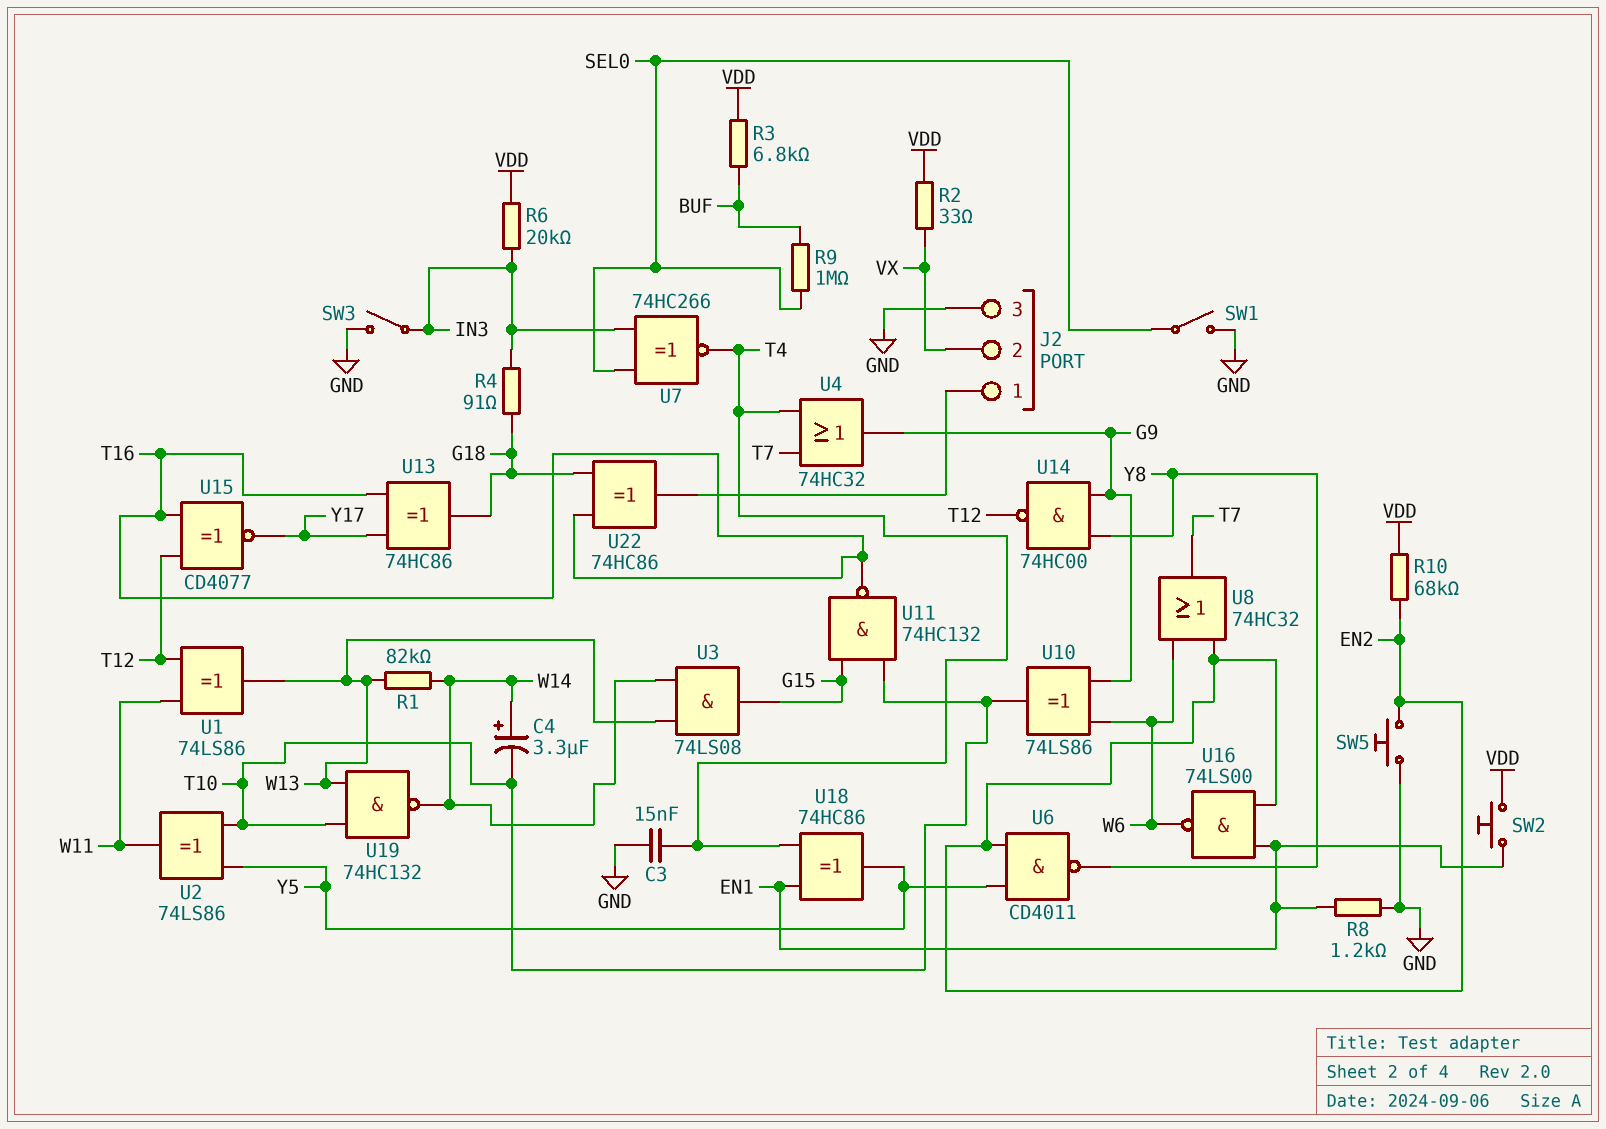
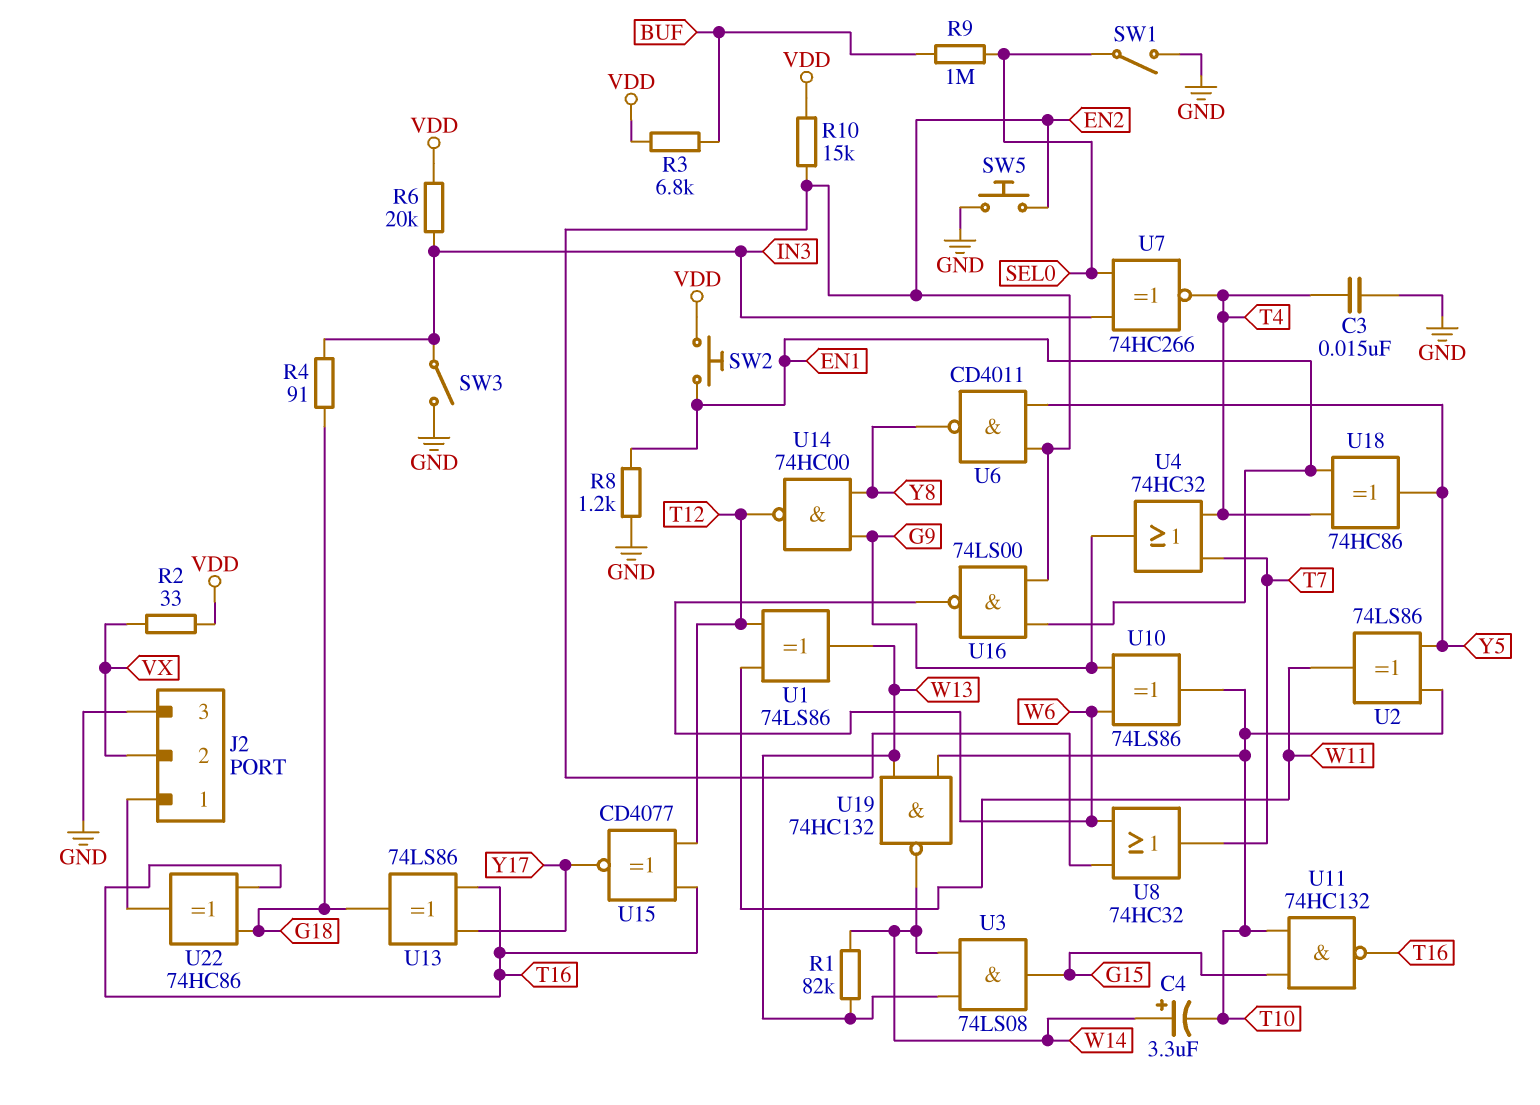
R10: 68k (EN2, VDD) -> 15k (EN2, VDD)
U13: XOR 74HC86 (in T16, in Y17, out G18) -> XOR 74LS86 (in T16, in Y17, out G18)

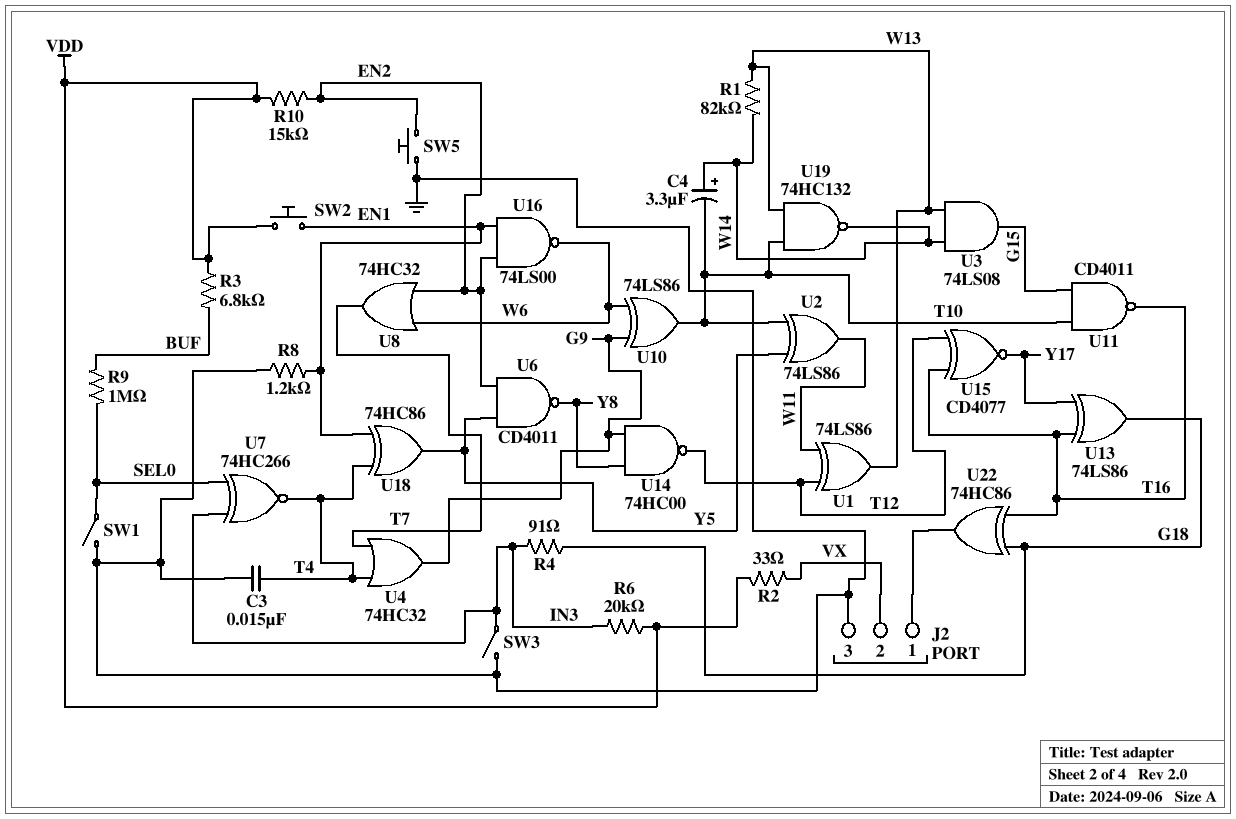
U11: NAND 74HC132 (in G15, in T10, out T16) -> NAND CD4011 (in G15, in T10, out T16)

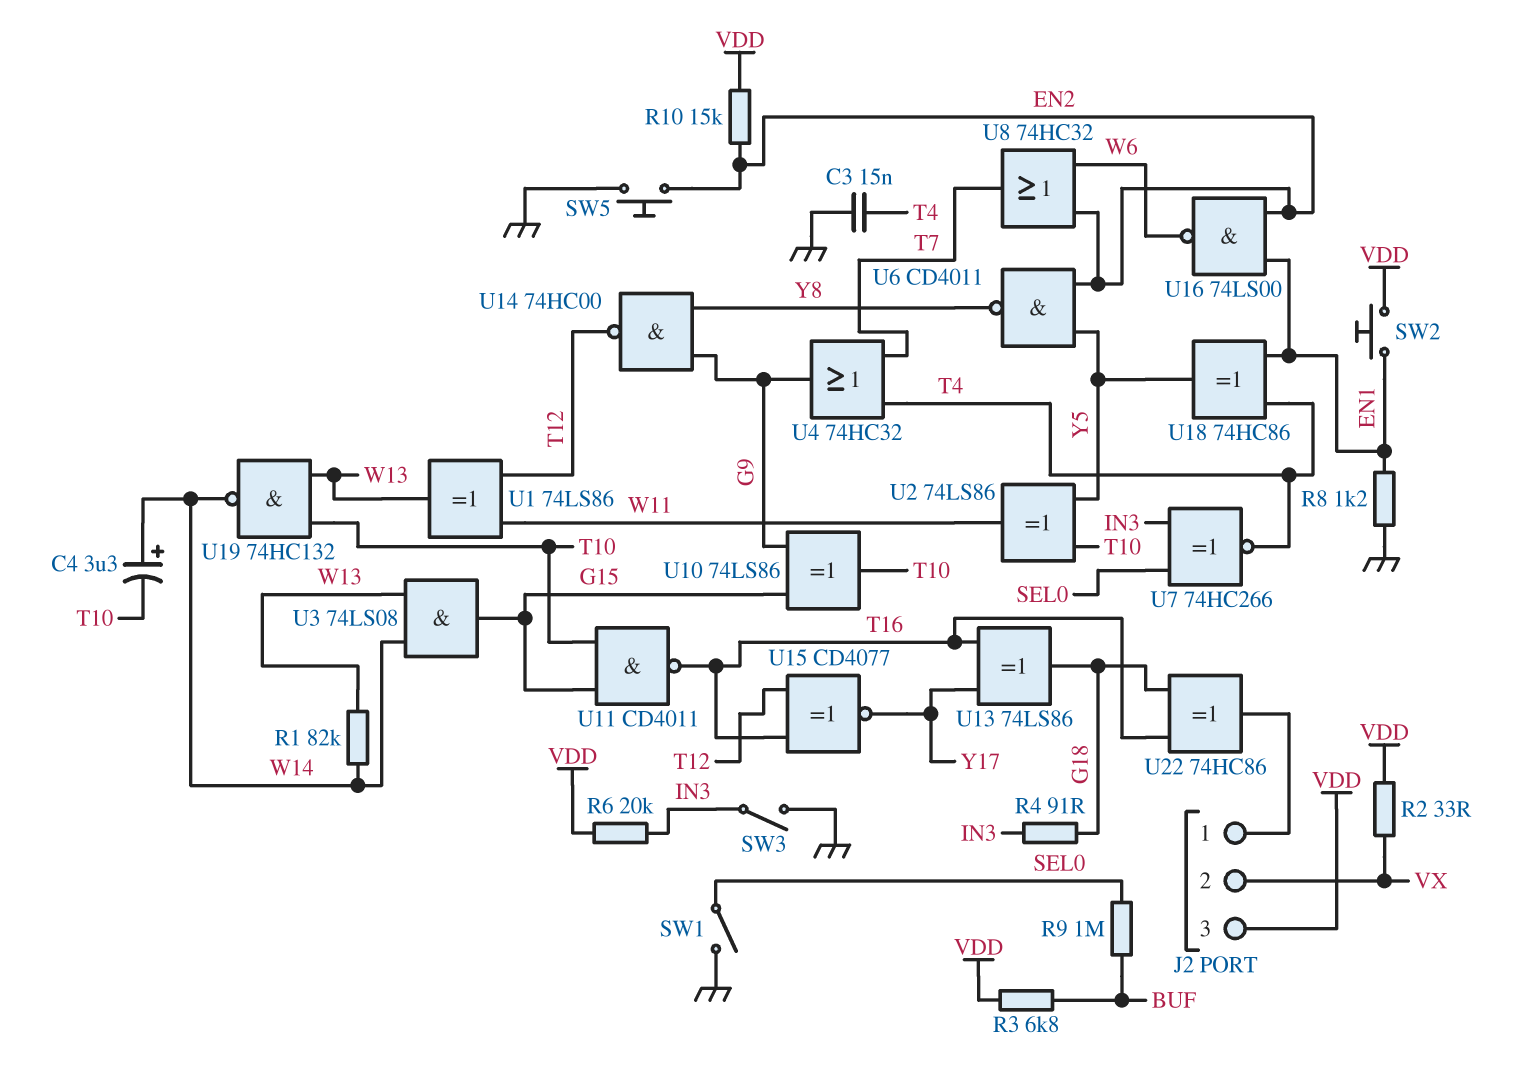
J2 pin 3: GND -> VDD
U10: XOR 74LS86 (in G9, in W6, out T10) -> XOR 74LS86 (in G9, in G15, out T10)

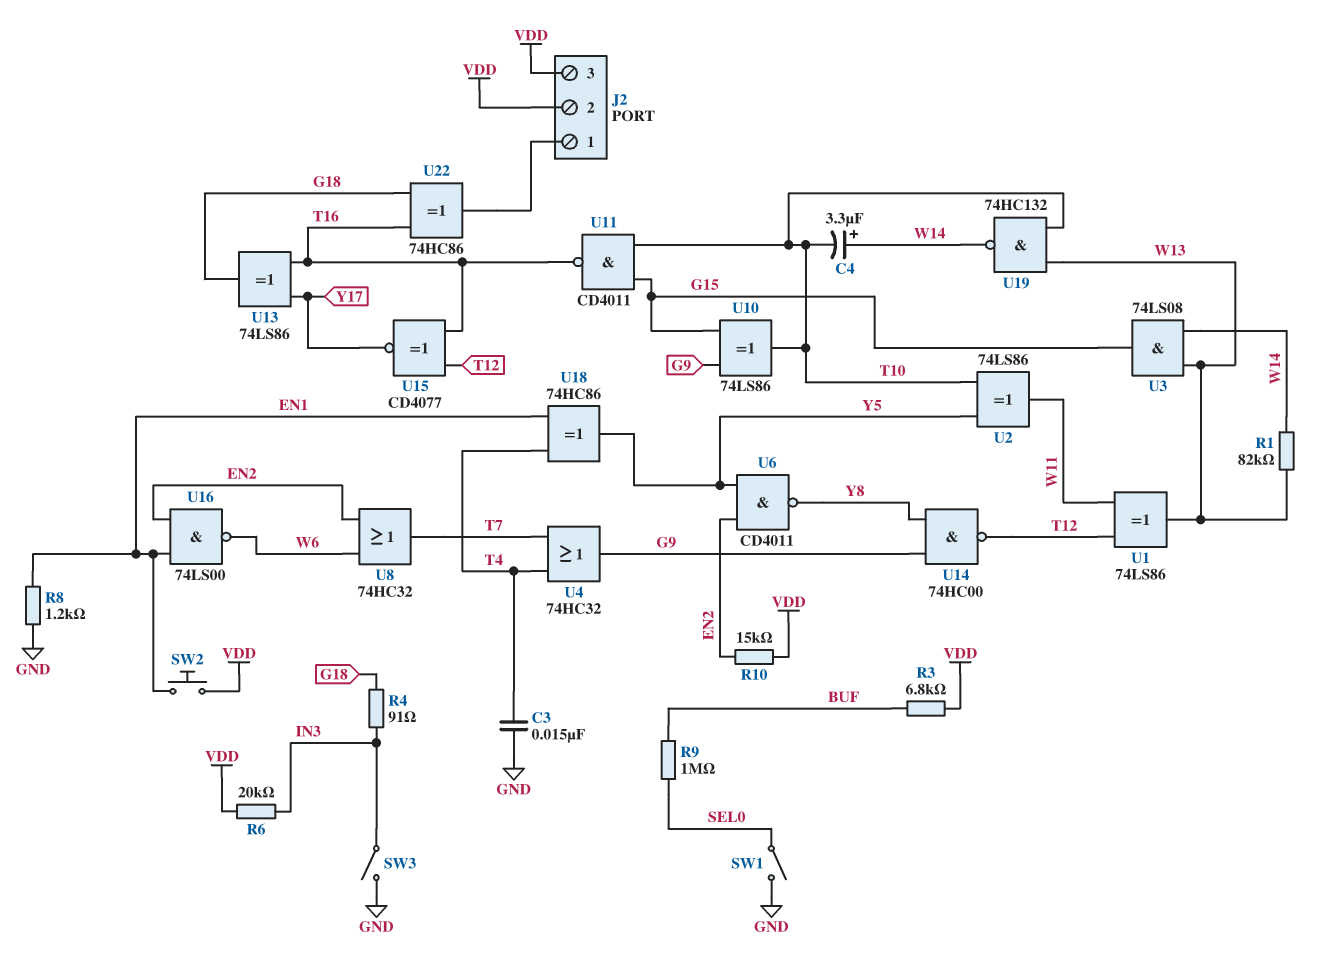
J2 pin 2: VX -> VDD
R2: 33 (VDD, VX) -> none
SW5: button (EN2, GND) -> none
U7: XNOR 74HC266 (in IN3, in SEL0, out T4) -> none

